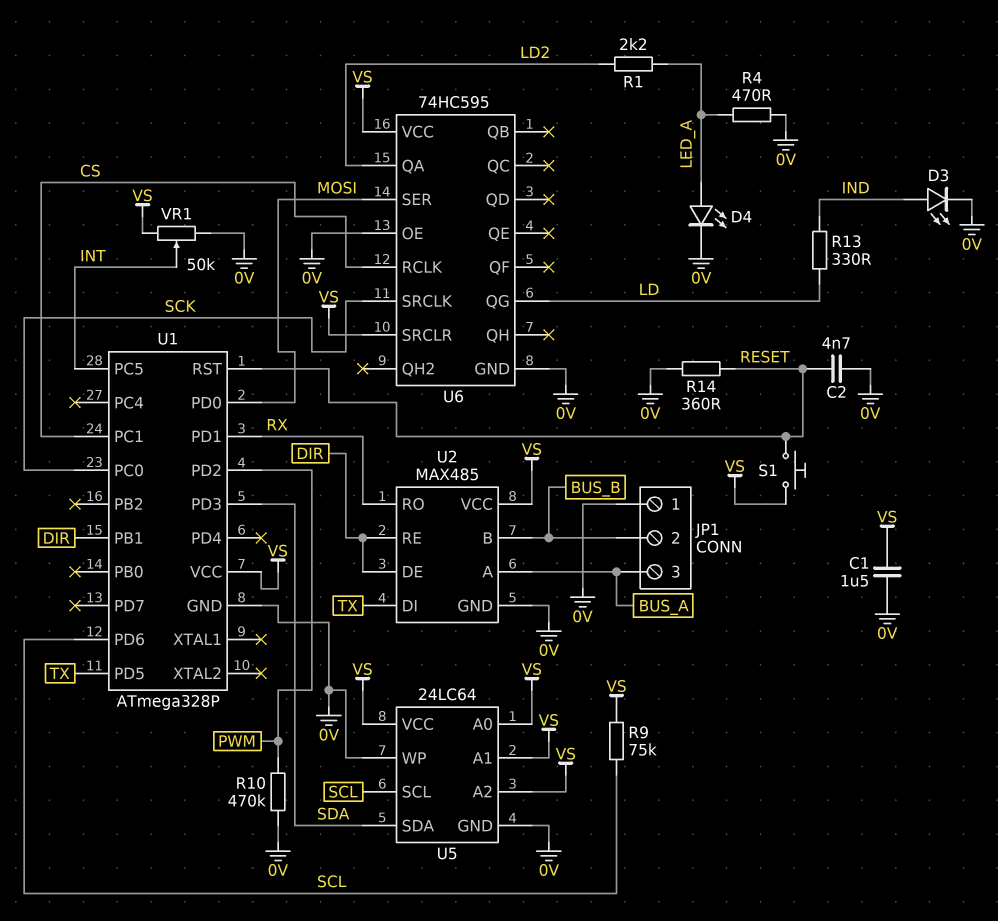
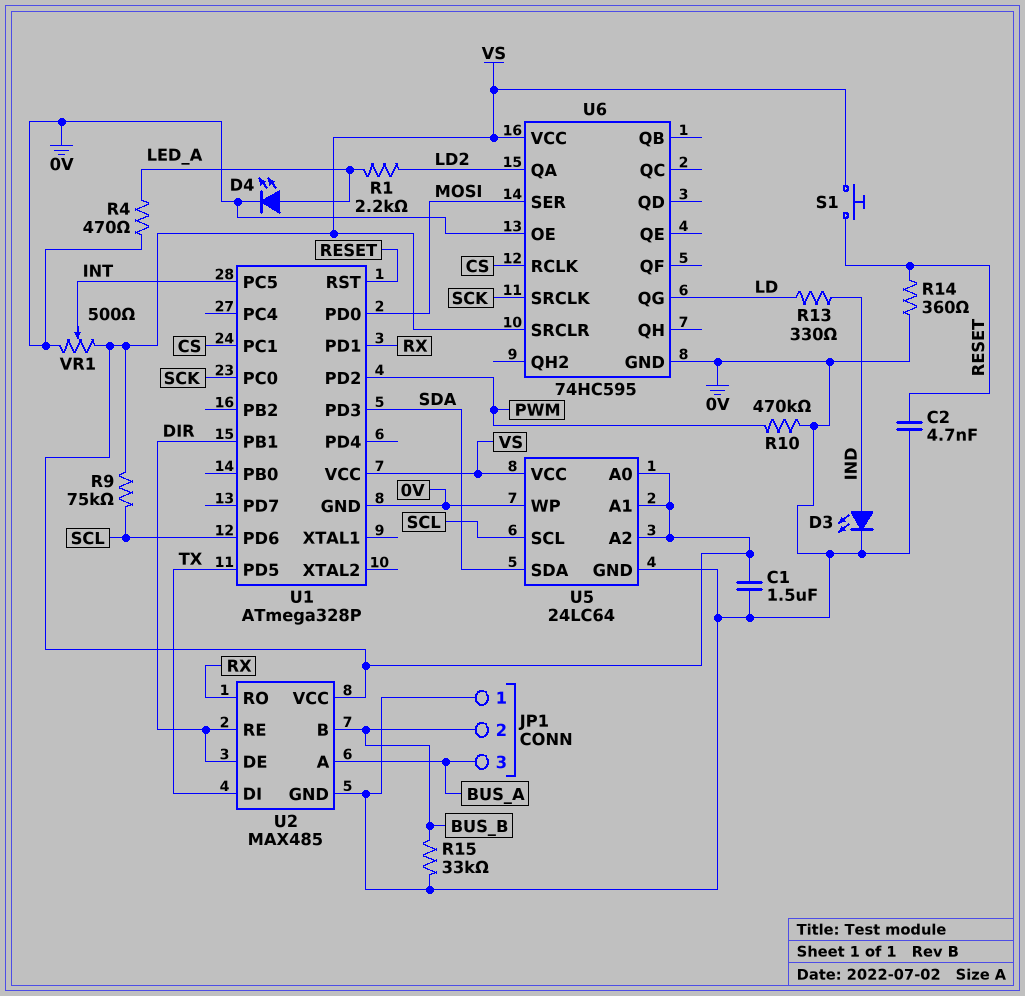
R15: none -> 33k (0V, BUS_B)
VR1: 50k (0V, VS, wiper INT) -> 500 (0V, VS, wiper INT)

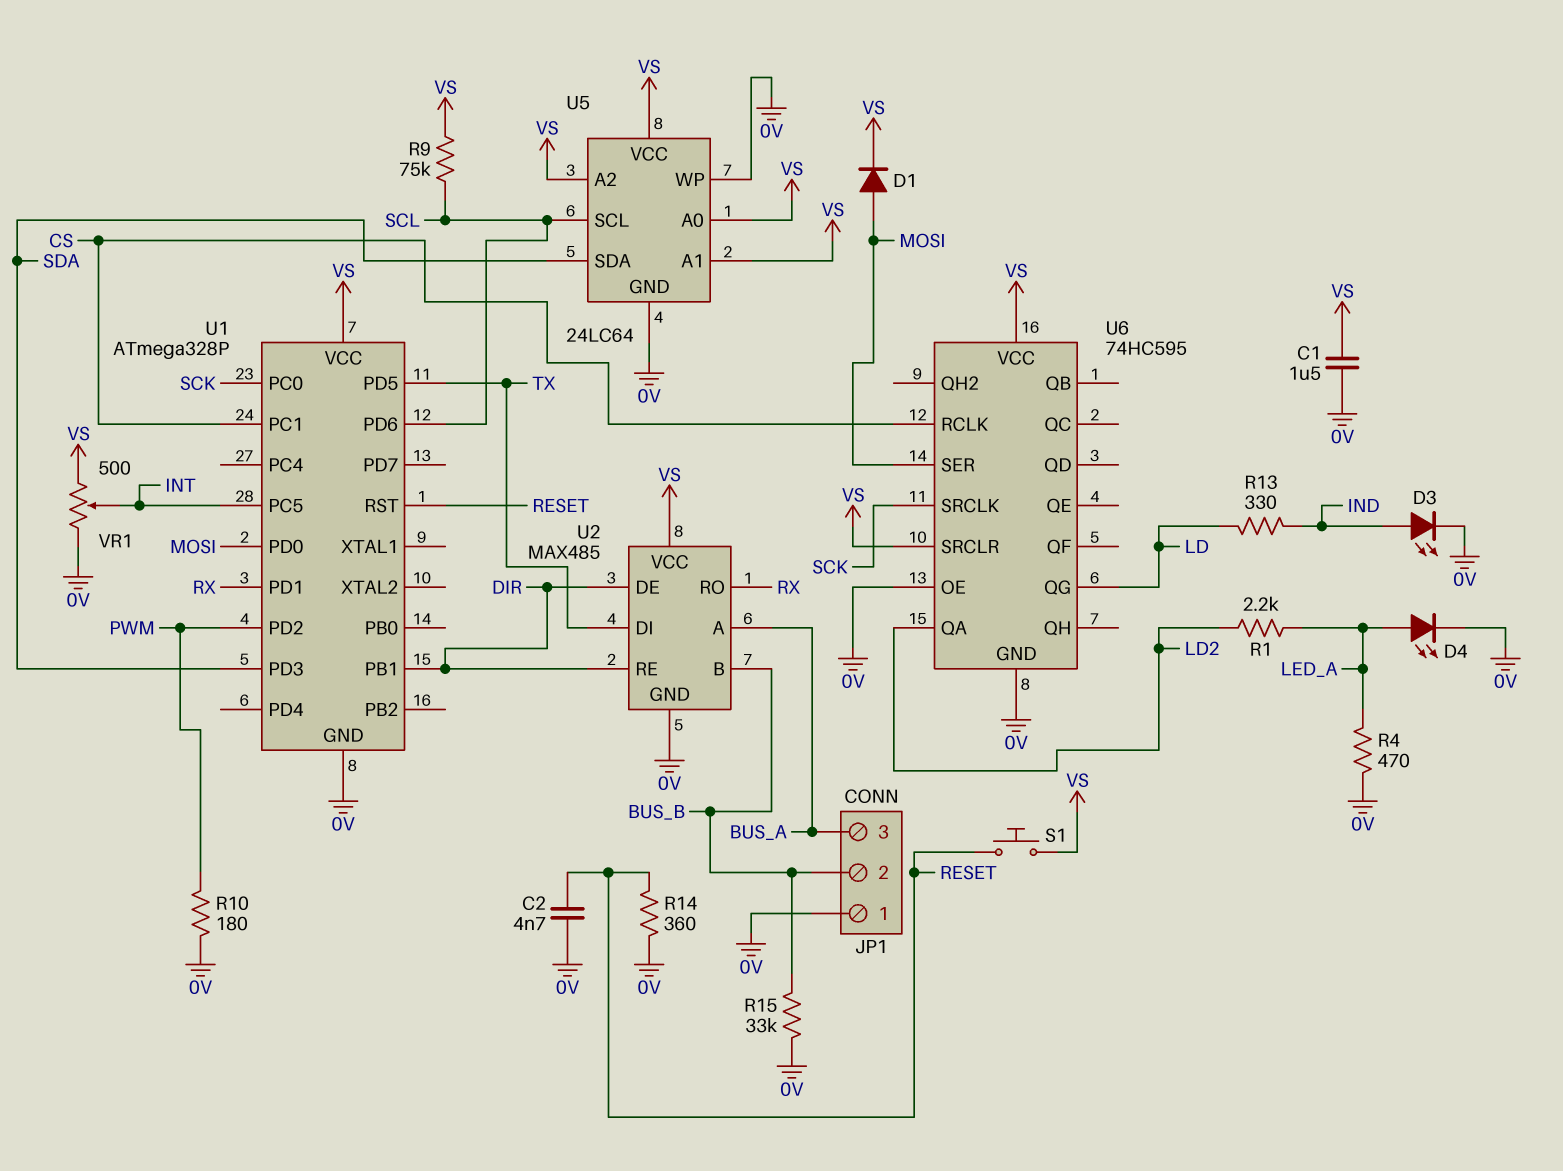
D1: none -> diode (A MOSI, K VS)
R10: 470k (0V, PWM) -> 180 (0V, PWM)

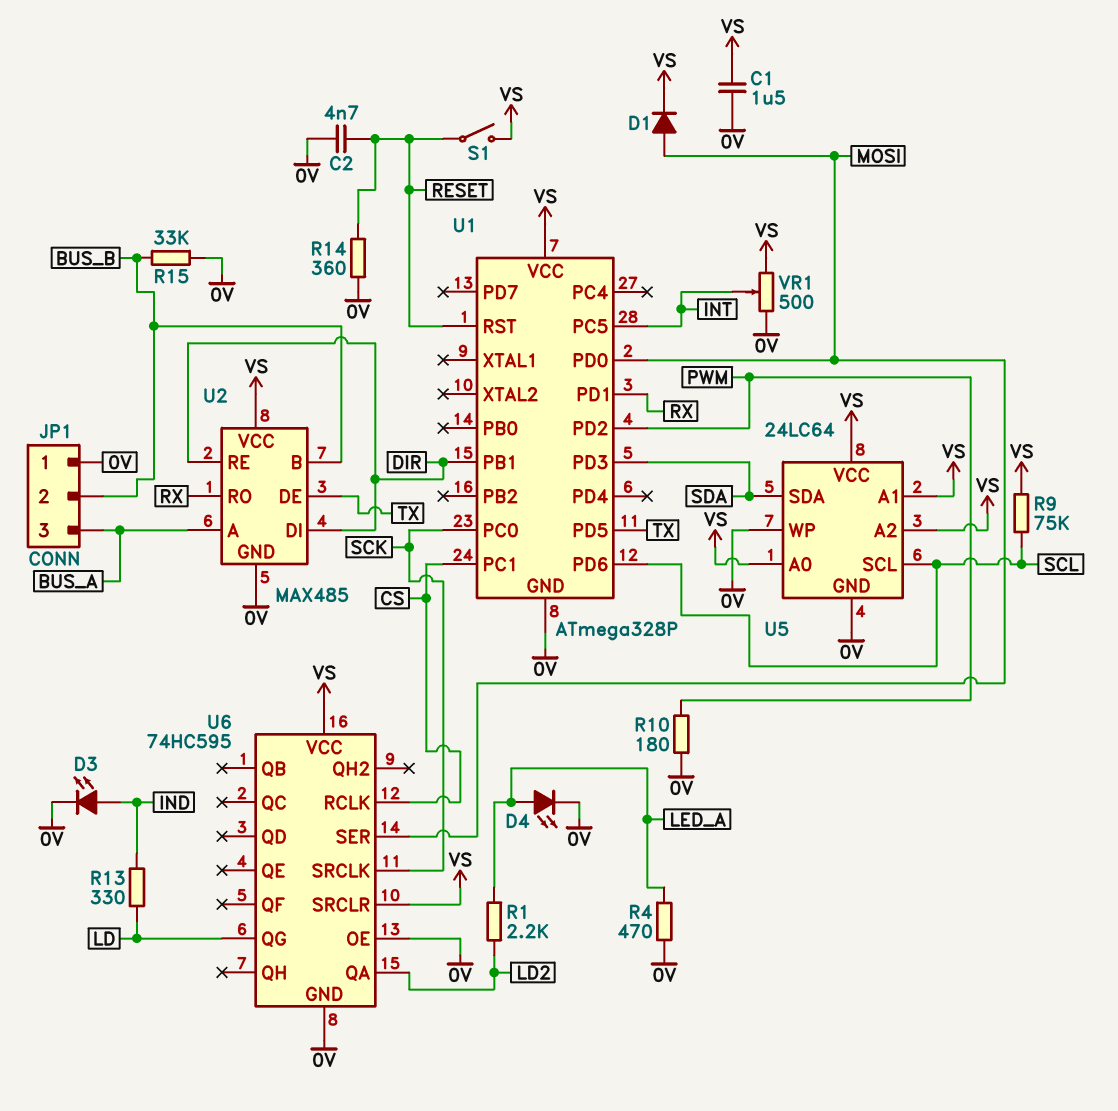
S1: button (RESET, VS) -> switch (RESET, VS)
U2 pin DE: DIR -> TX
U2 pin DI: TX -> DIR

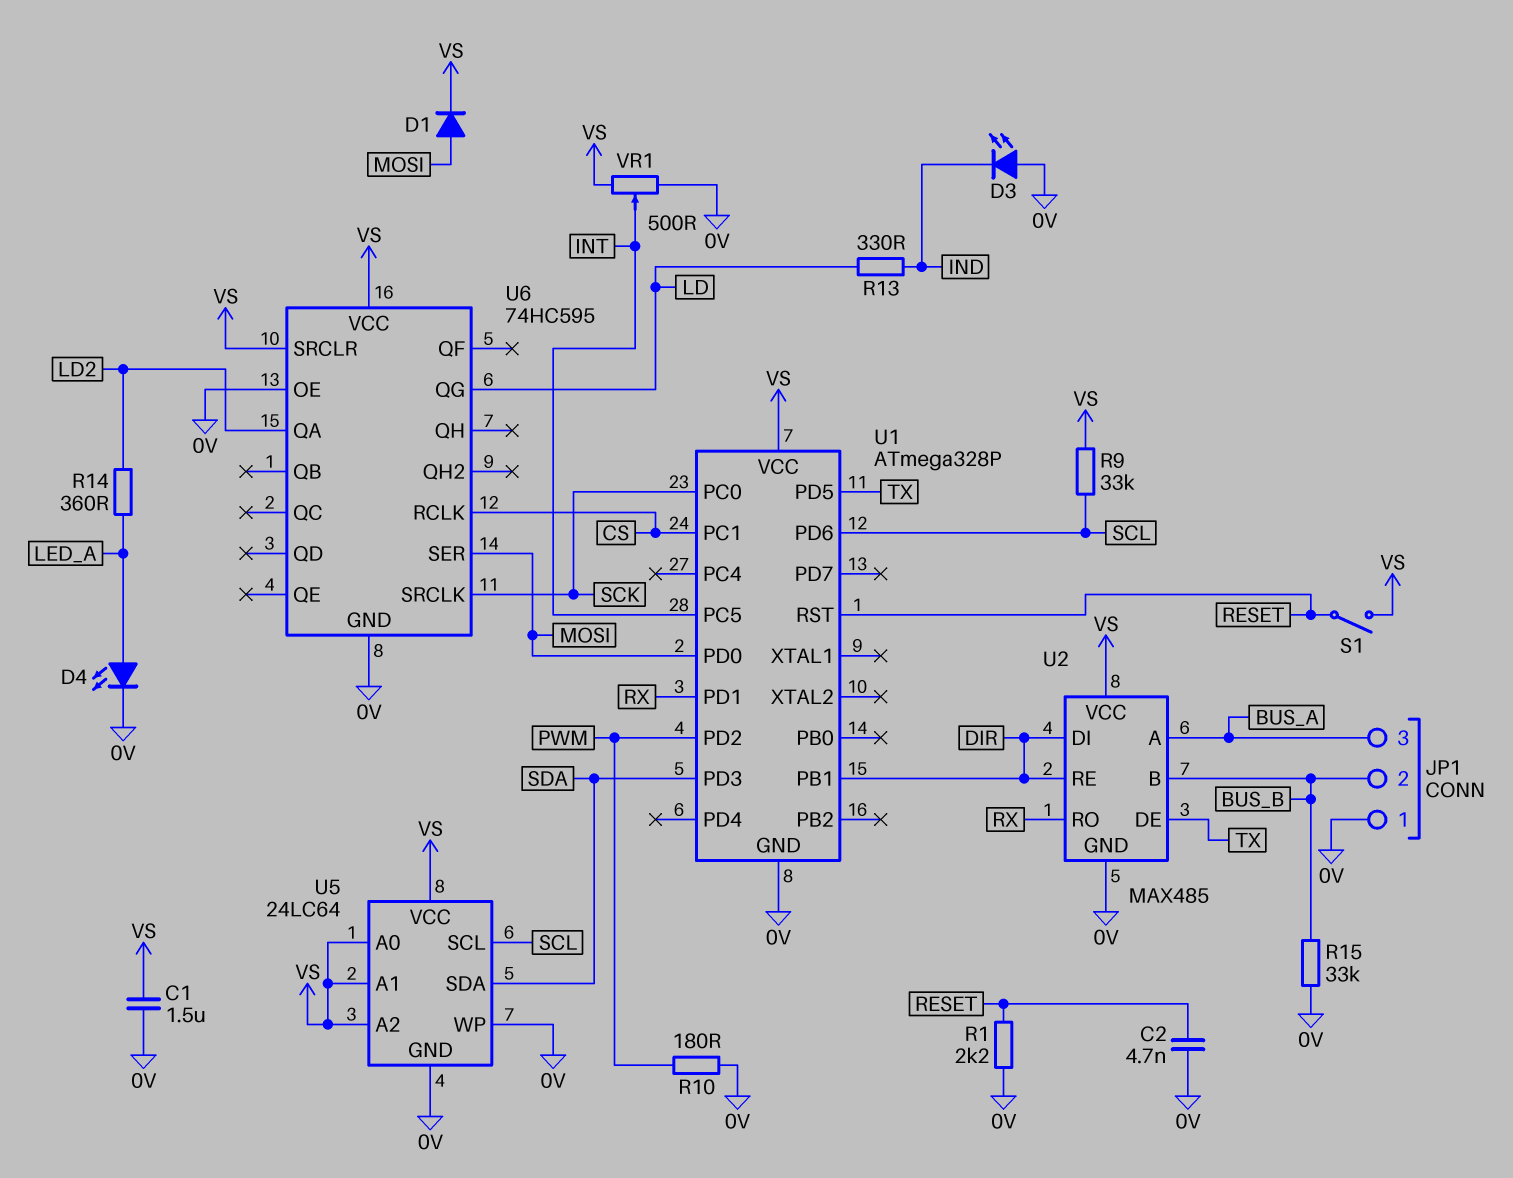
D3: LED (A IND, K 0V) -> LED (A 0V, K IND)
R1: 2.2k (LD2, LED_A) -> 2.2k (0V, RESET)
R4: 470 (0V, LED_A) -> none
R9: 75k (SCL, VS) -> 33k (SCL, VS)
R14: 360 (0V, RESET) -> 360 (LD2, LED_A)

